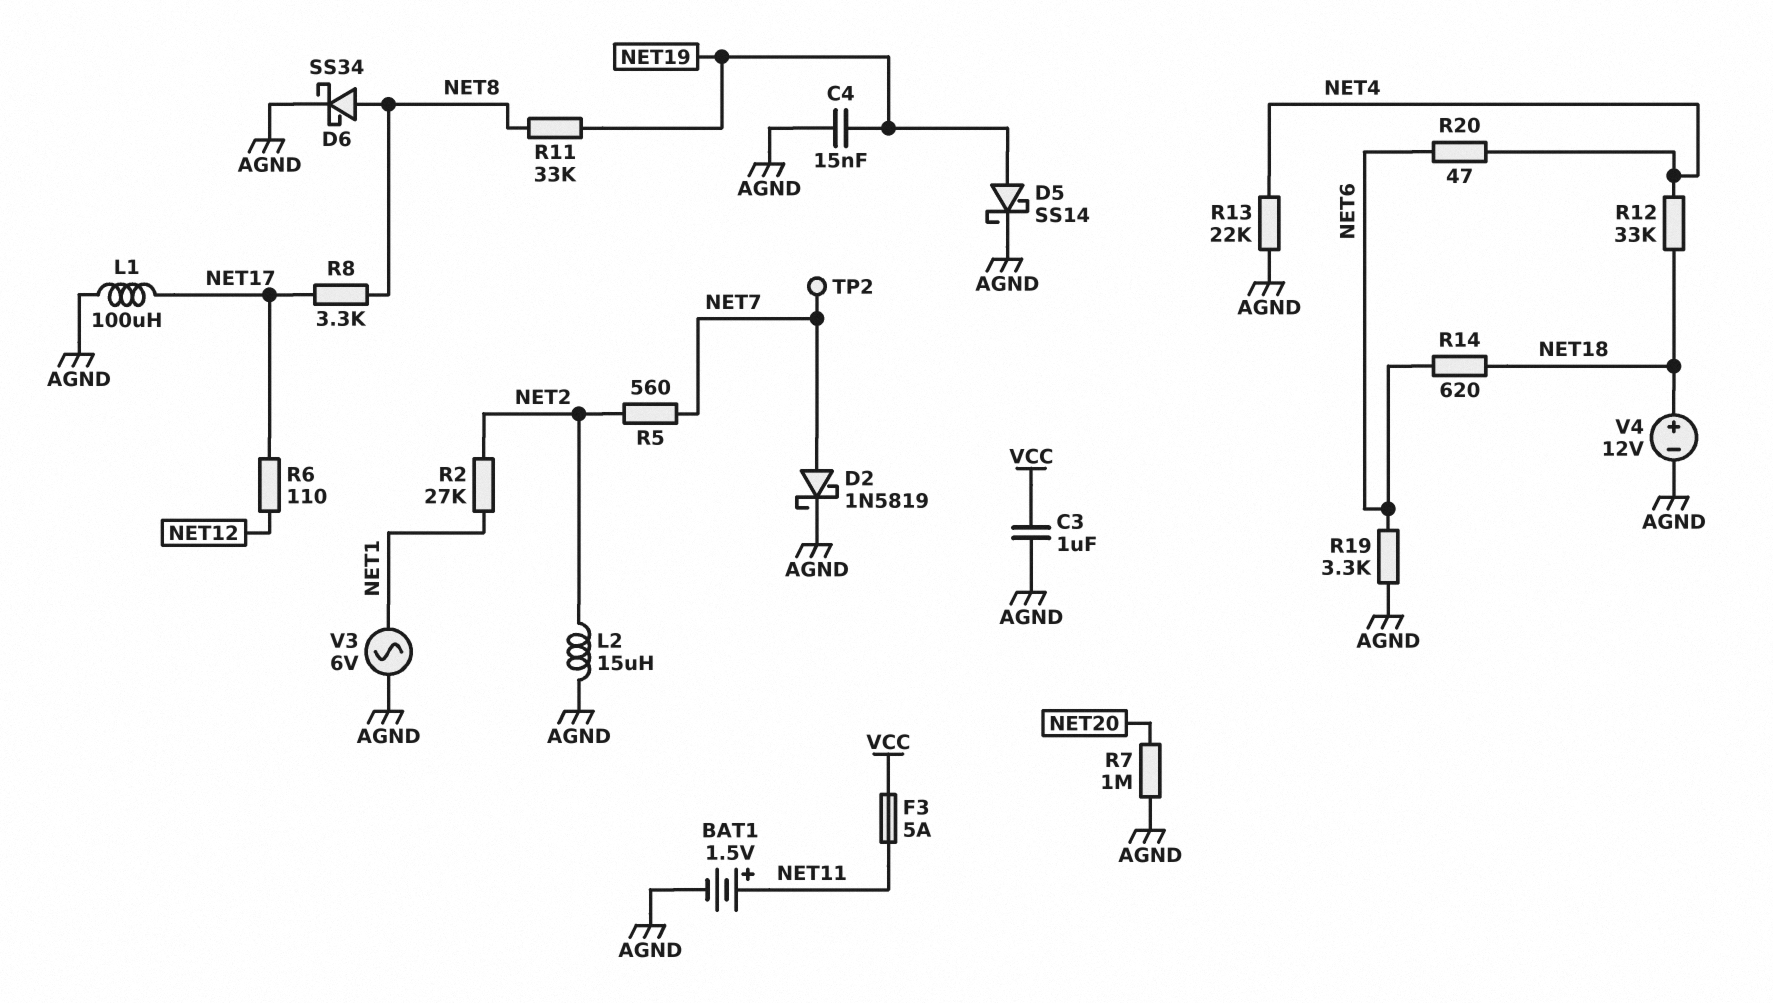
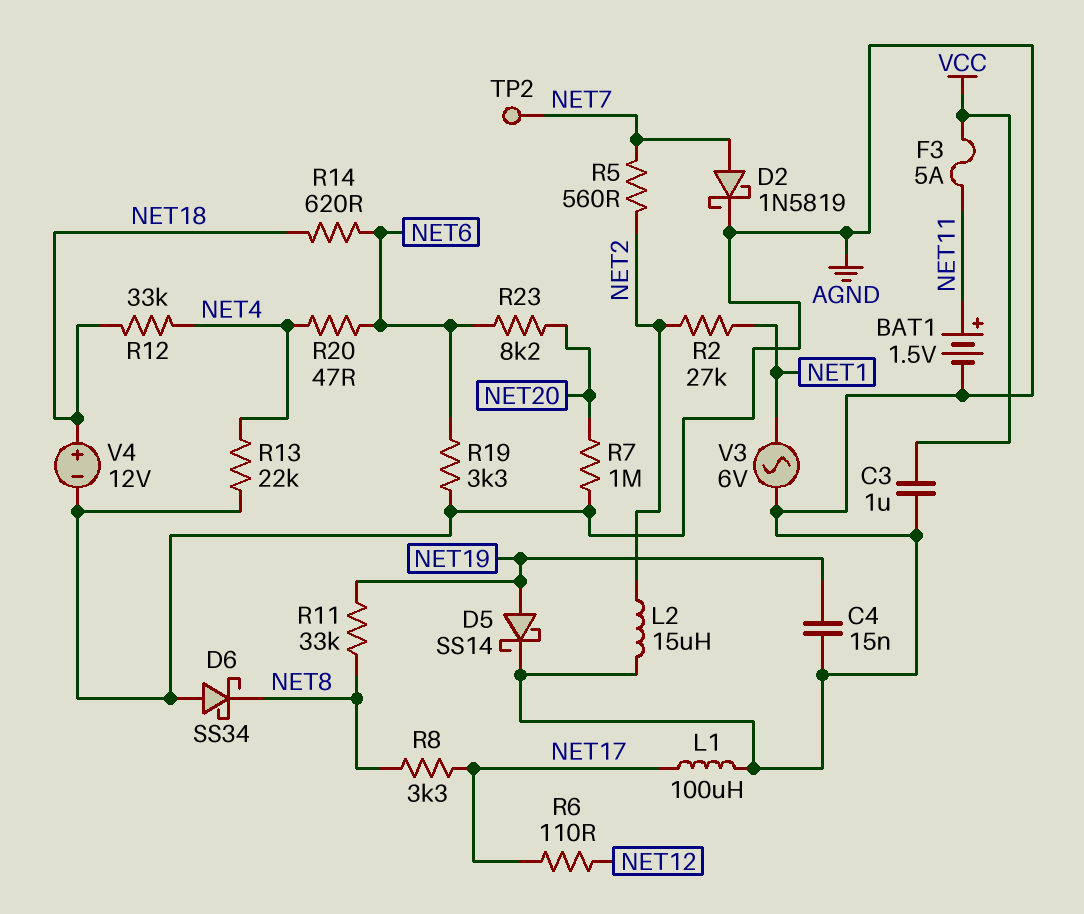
D6: schottky SS34 (A NET8, K AGND) -> schottky SS34 (A AGND, K NET8)
R23: none -> 8.2k (NET6, NET20)

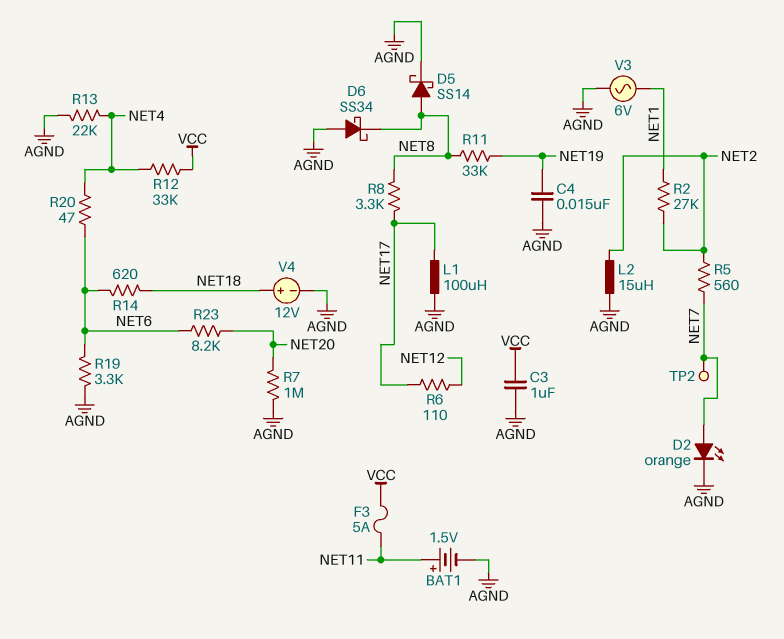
D2: schottky 1N5819 (A NET7, K AGND) -> LED orange (A NET7, K AGND)
D5: schottky SS14 (A NET19, K AGND) -> schottky SS14 (A NET8, K AGND)
R12: 33k (NET4, NET18) -> 33k (NET4, VCC)

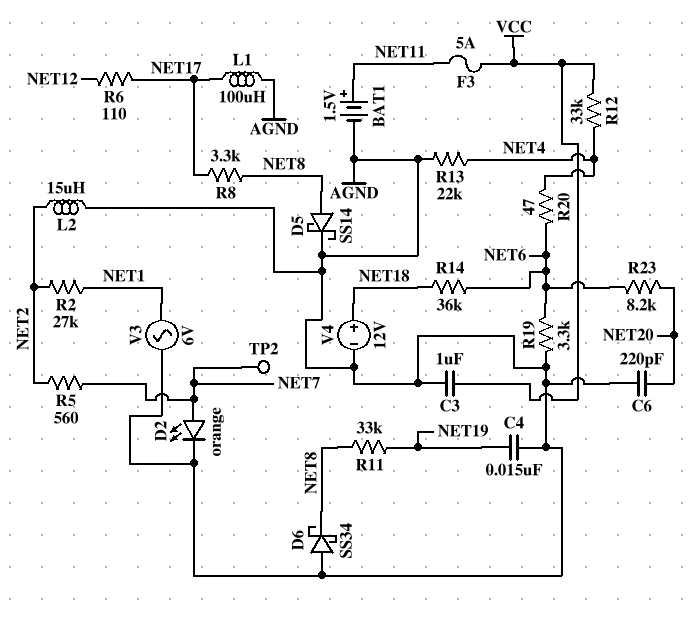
C6: none -> 220pF (AGND, NET20)
R7: 1M (AGND, NET20) -> none
R14: 620 (NET6, NET18) -> 36k (NET6, NET18)

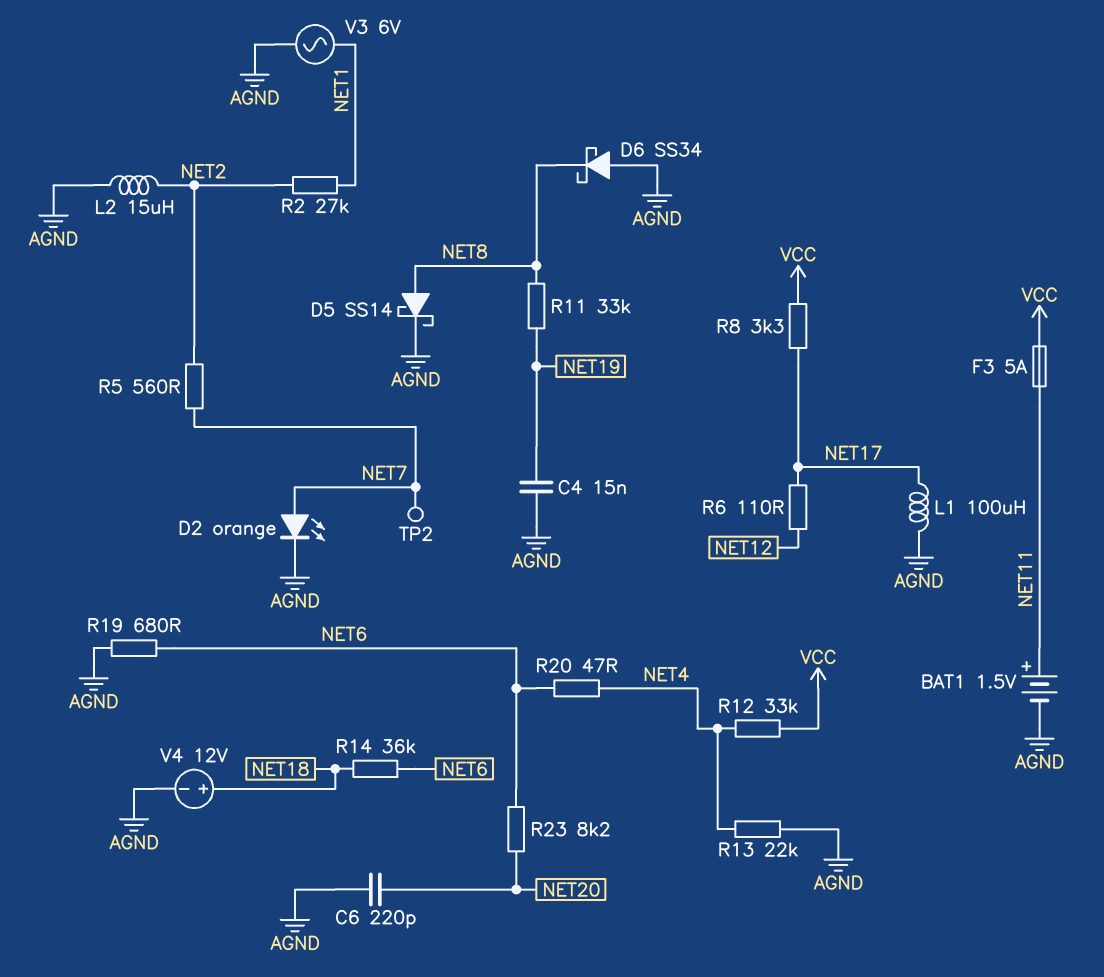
C3: 1uF (AGND, VCC) -> none
R8: 3.3k (NET8, NET17) -> 3.3k (NET17, VCC)
R19: 3.3k (AGND, NET6) -> 680 (AGND, NET6)

